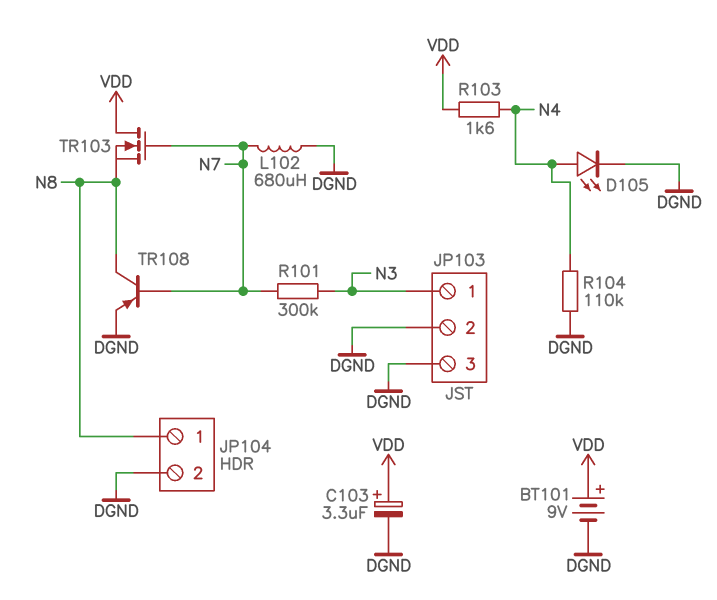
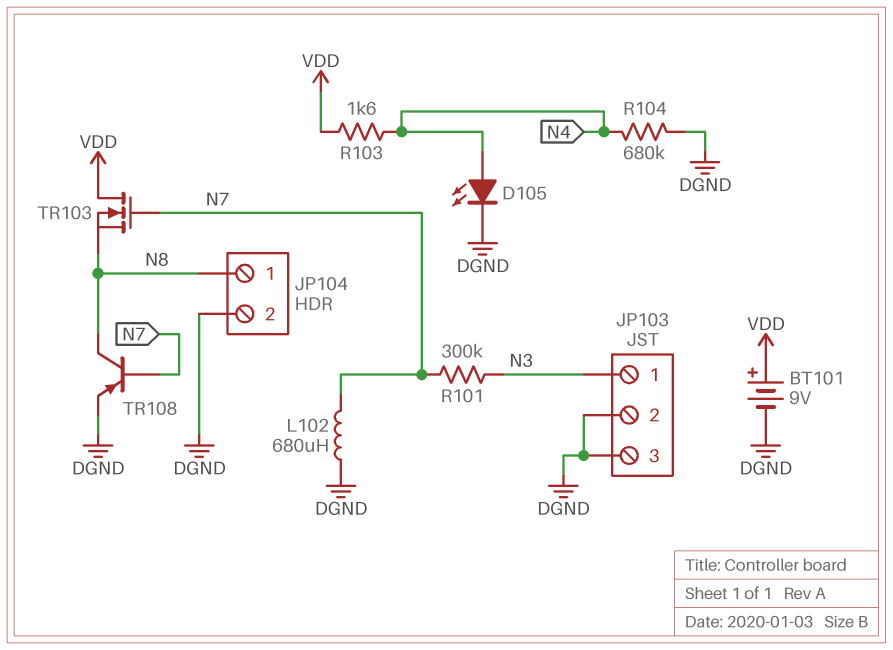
C103: 3.3uF (plus VDD, minus DGND) -> none
R104: 110k (DGND, N4) -> 680k (DGND, N4)

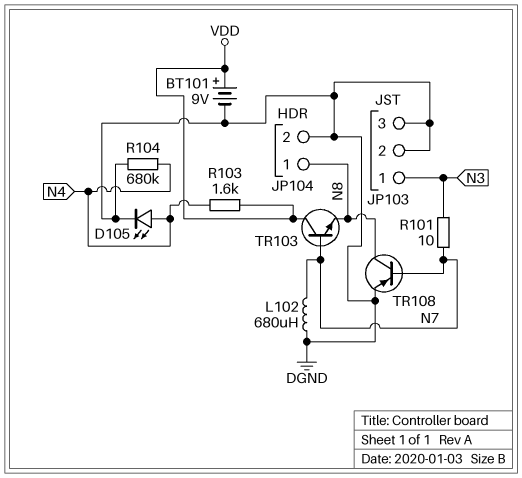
R101: 300k (N3, N7) -> 10 (N3, N7)
TR103: NMOS (G N7, D VDD, S N8) -> NPN (B N7, C VDD, E N8)

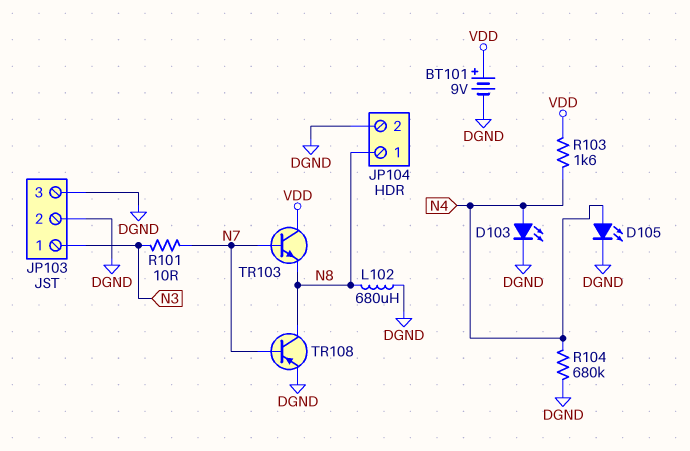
D103: none -> LED (A N4, K DGND)
L102: 680uH (DGND, N7) -> 680uH (DGND, N8)

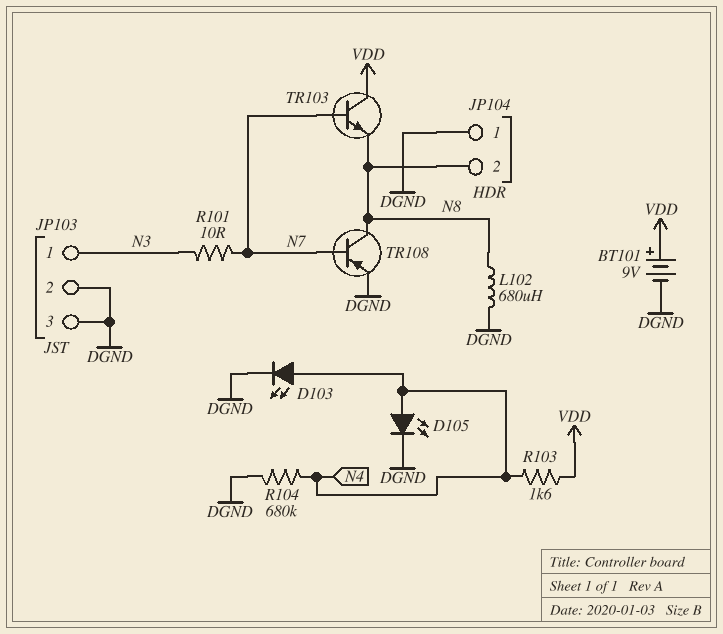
JP104 pin 1: N8 -> DGND
JP104 pin 2: DGND -> N8

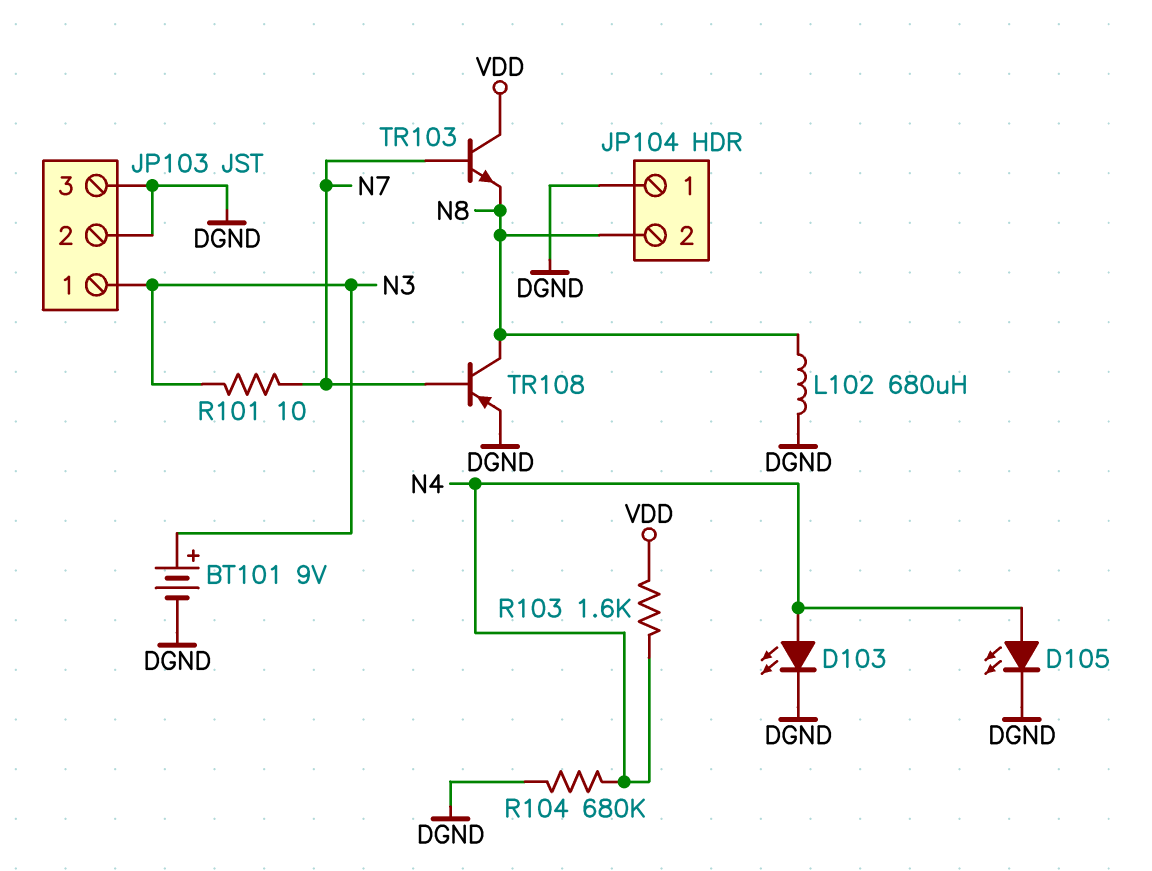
BT101: 9V (plus VDD, minus DGND) -> 9V (plus N3, minus DGND)

